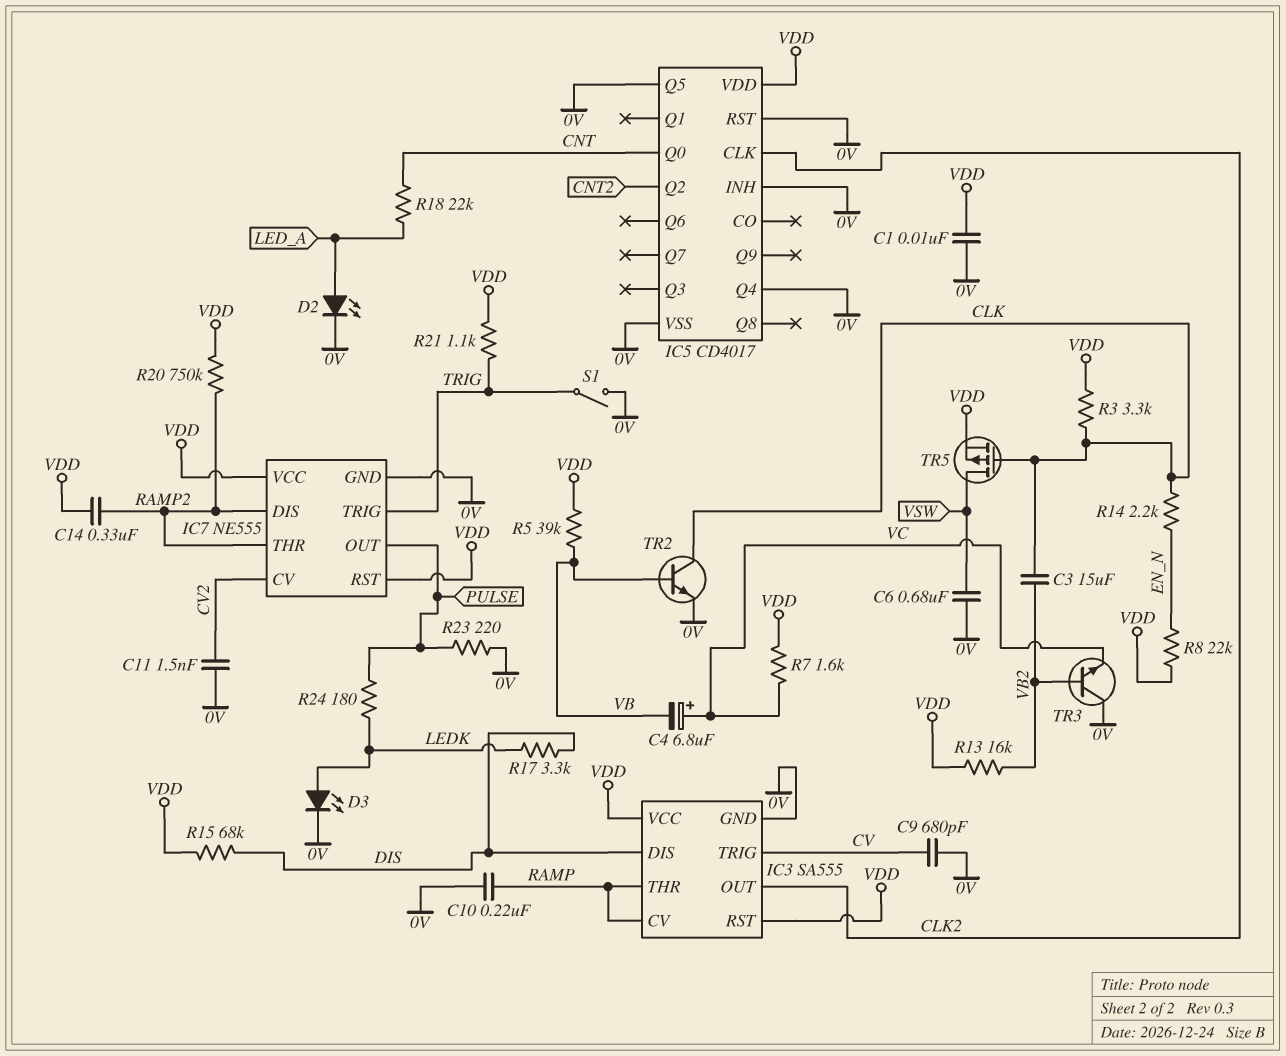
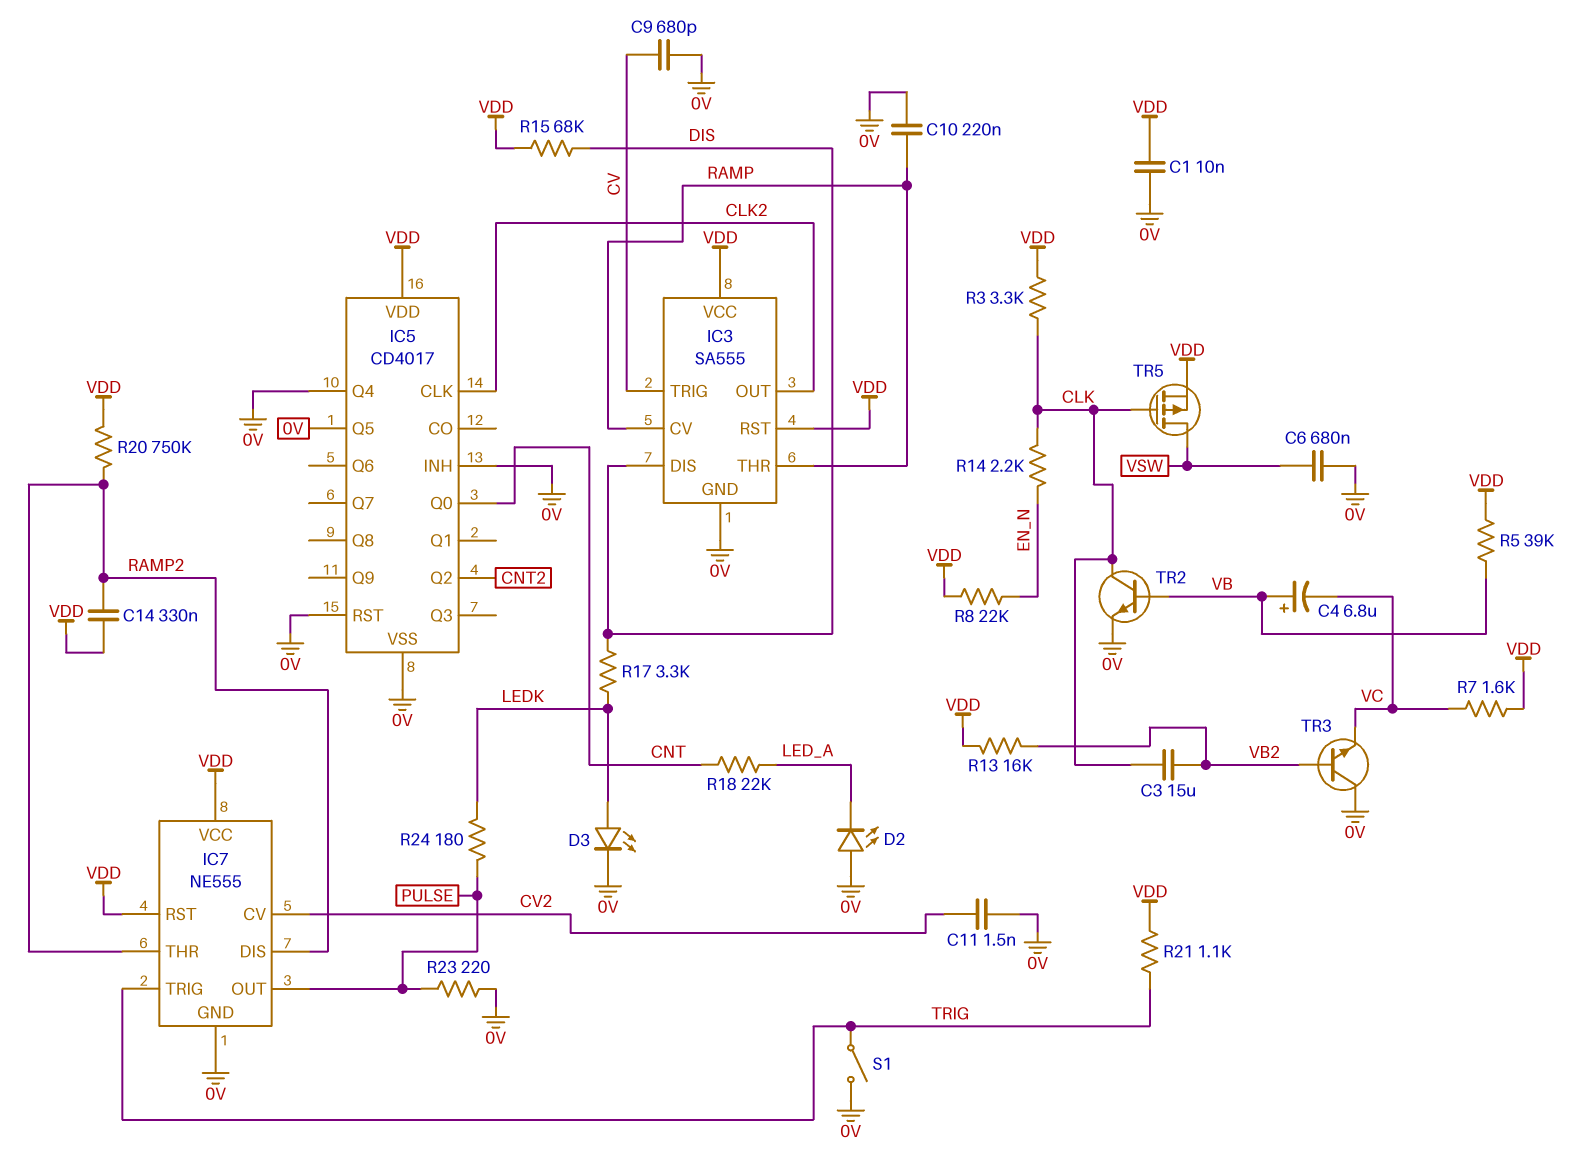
C4: 6.8uF (plus VC, minus VB) -> 6.8uF (plus VB, minus VC)
D2: LED (A LED_A, K 0V) -> LED (A 0V, K LED_A)

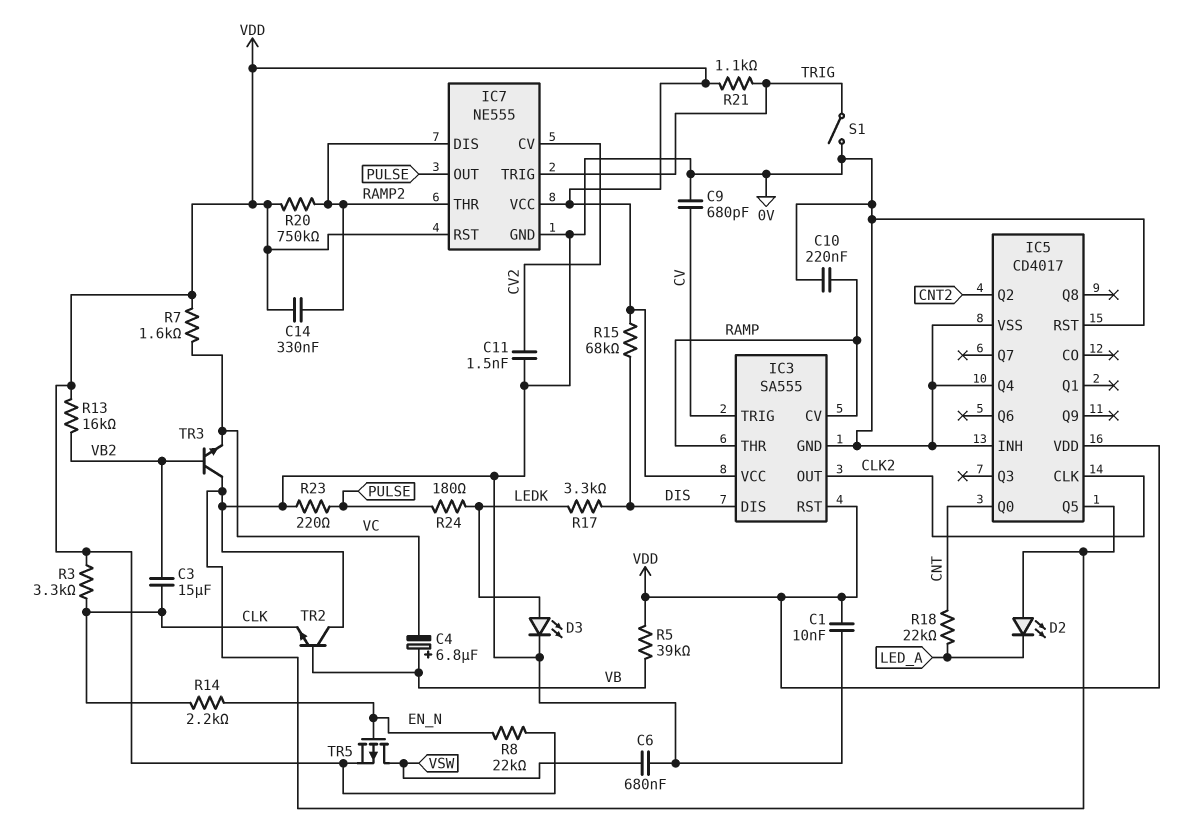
TR2: NPN (B VB, C CLK, E 0V) -> NPN (B VB, C 0V, E CLK)
TR5: PMOS (G CLK, D VSW, S VDD) -> PMOS (G EN_N, D VSW, S VDD)

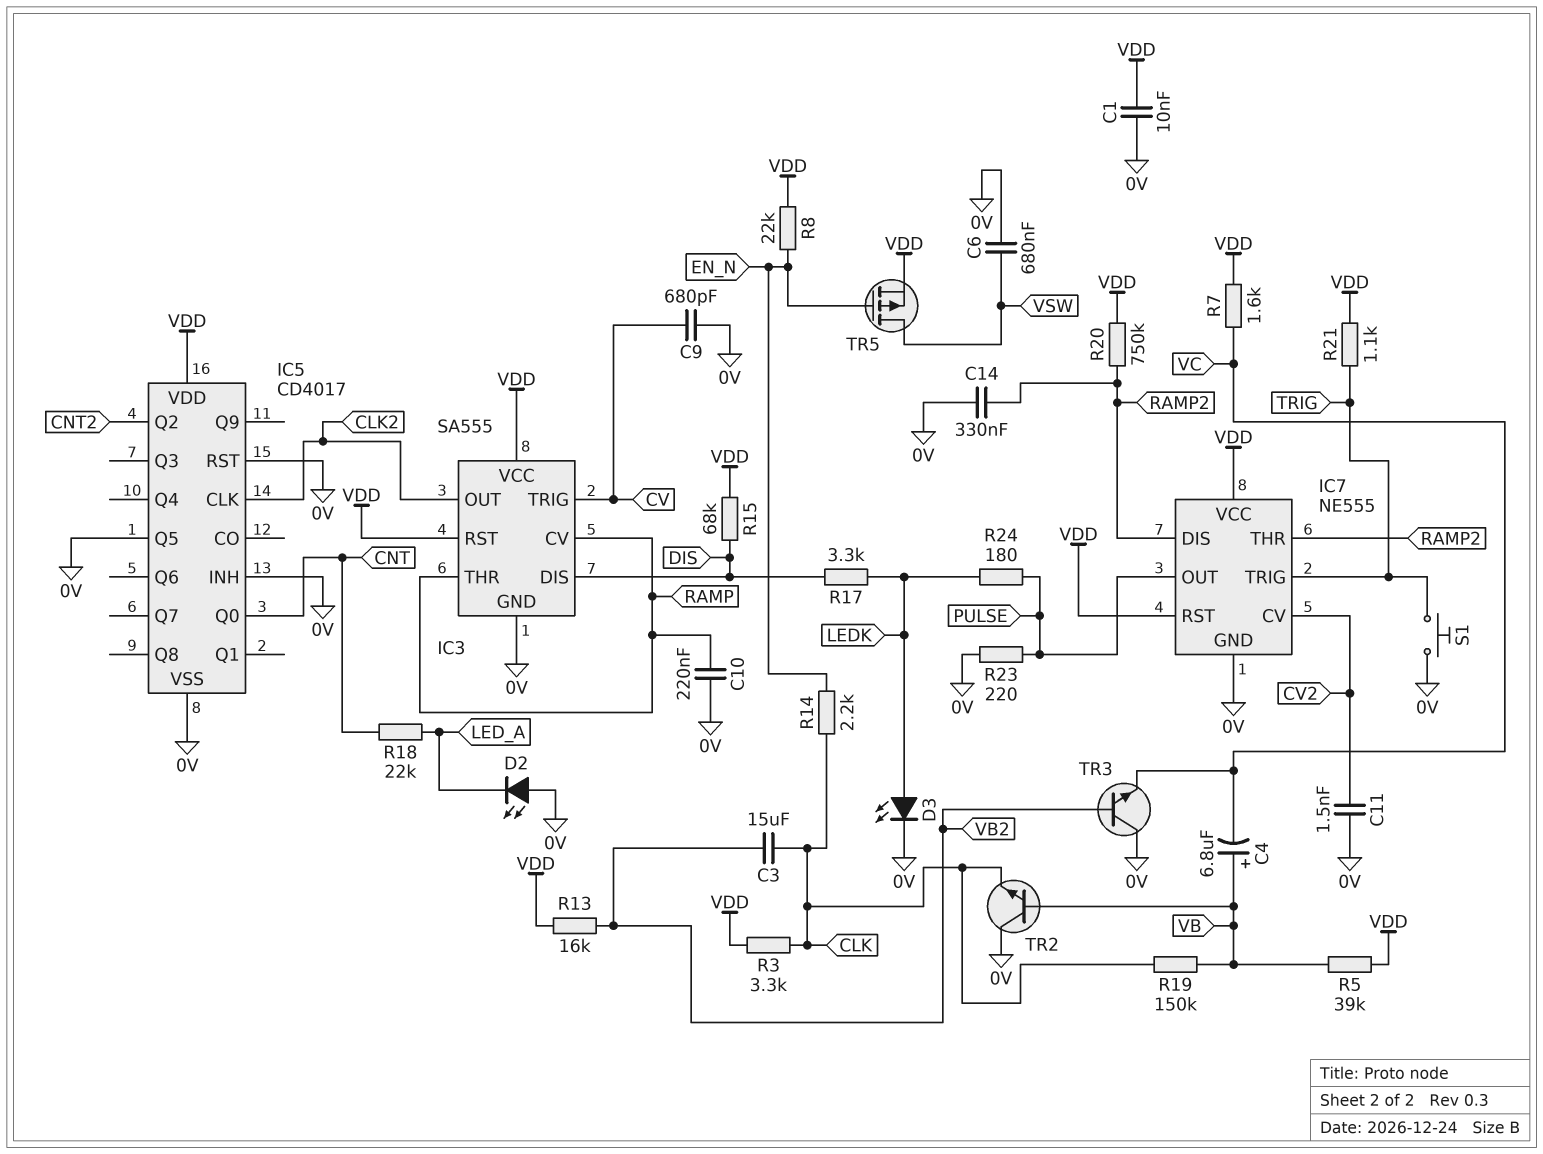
C14: 330nF (RAMP2, VDD) -> 330nF (0V, RAMP2)
IC5 pin Q4: 0V -> none
R19: none -> 150k (CLK, VB)
S1: switch (0V, TRIG) -> button (0V, TRIG)

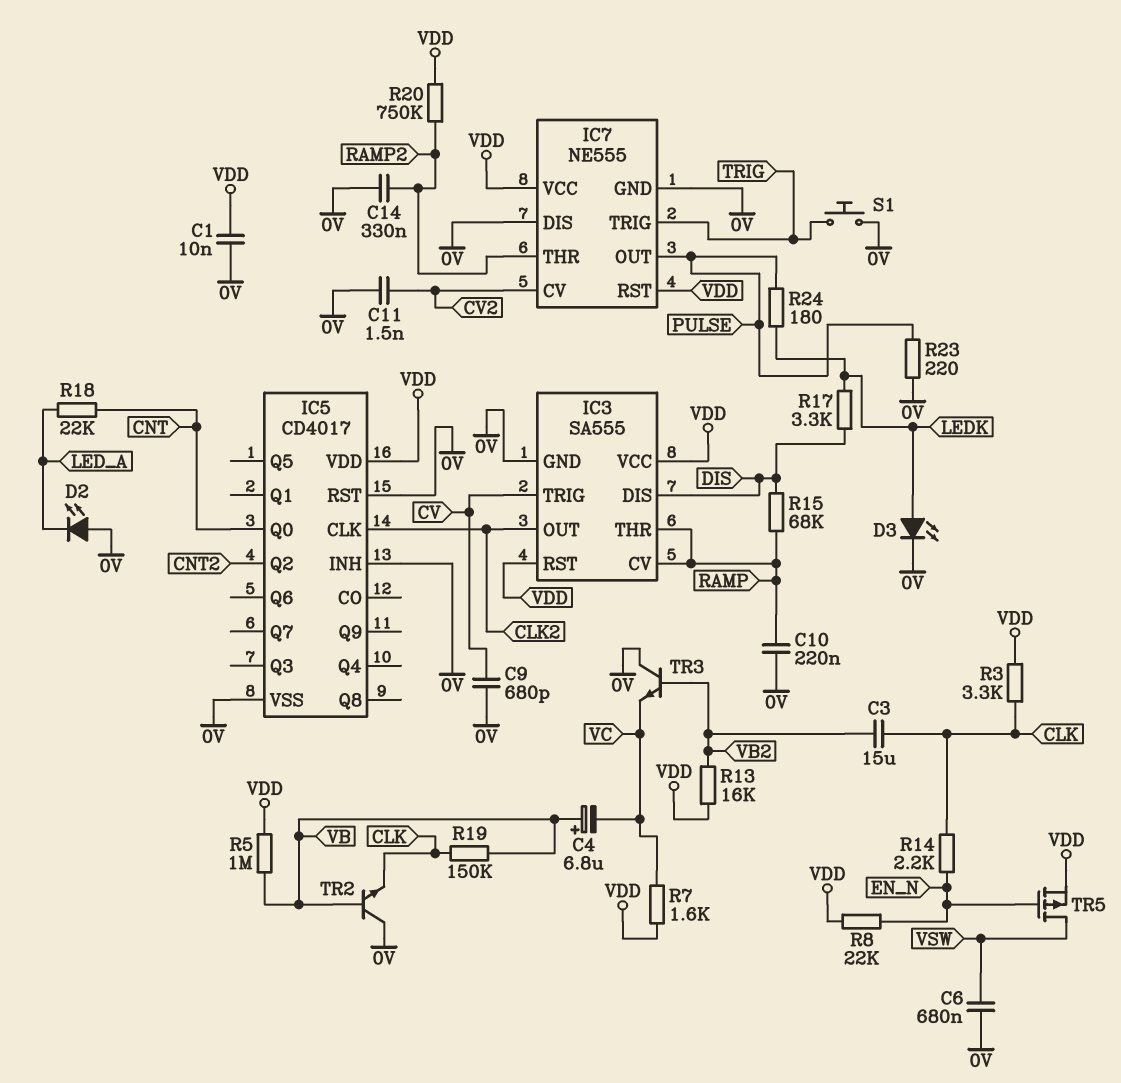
IC5 pin Q5: 0V -> none
IC7 pin DIS: RAMP2 -> 0V
R5: 39k (VB, VDD) -> 1M (VB, VDD)
R15: 68k (DIS, VDD) -> 68k (DIS, RAMP)
R21: 1.1k (TRIG, VDD) -> none

